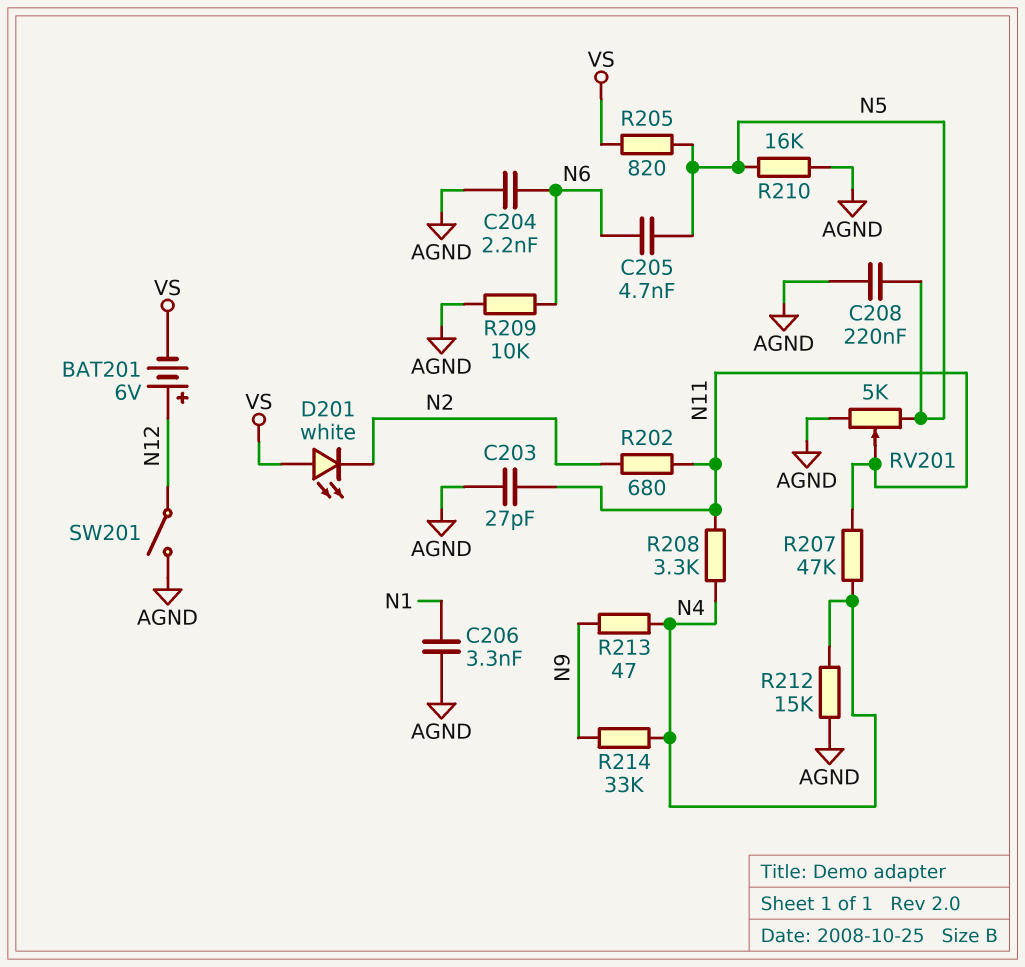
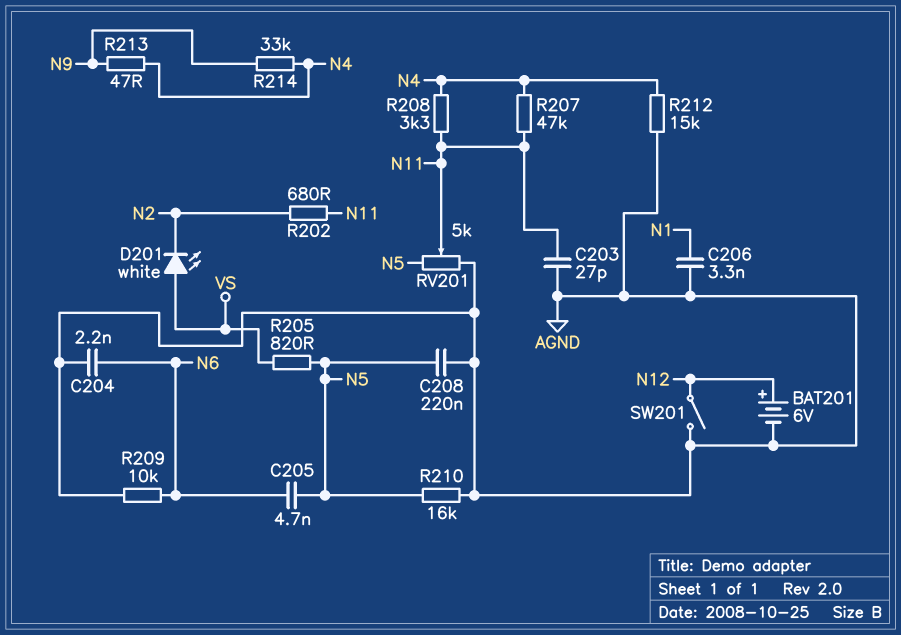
BAT201: 6V (plus N12, minus VS) -> 6V (plus N12, minus AGND)

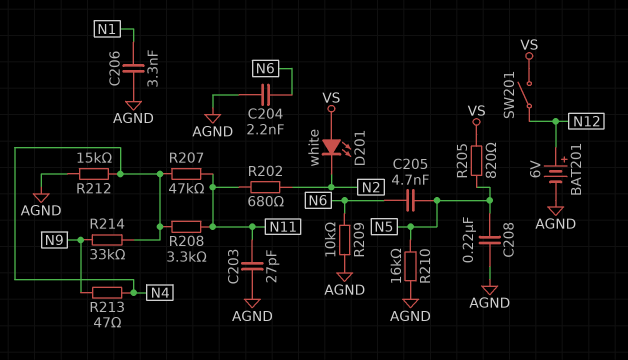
RV201: 5k (AGND, N5, wiper N11) -> none
SW201: switch (AGND, N12) -> switch (N12, VS)

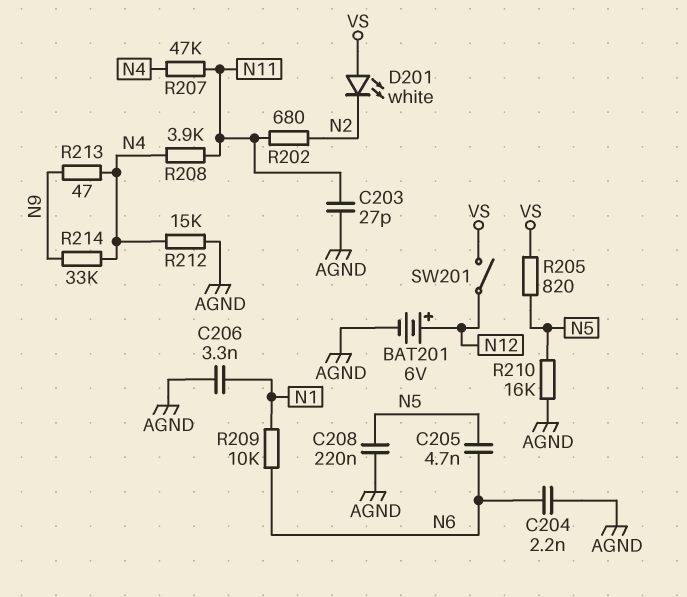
R208: 3.3k (N4, N11) -> 3.9k (N4, N11)
R209: 10k (AGND, N6) -> 10k (N1, N6)

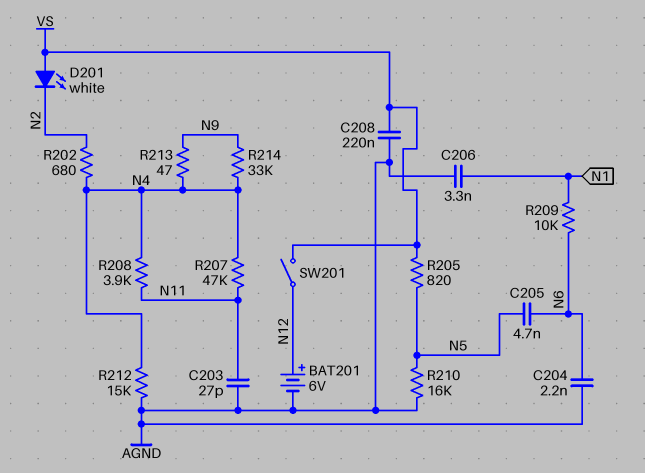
C208: 220nF (AGND, N5) -> 220nF (AGND, VS)
R202: 680 (N2, N11) -> 680 (N2, N4)

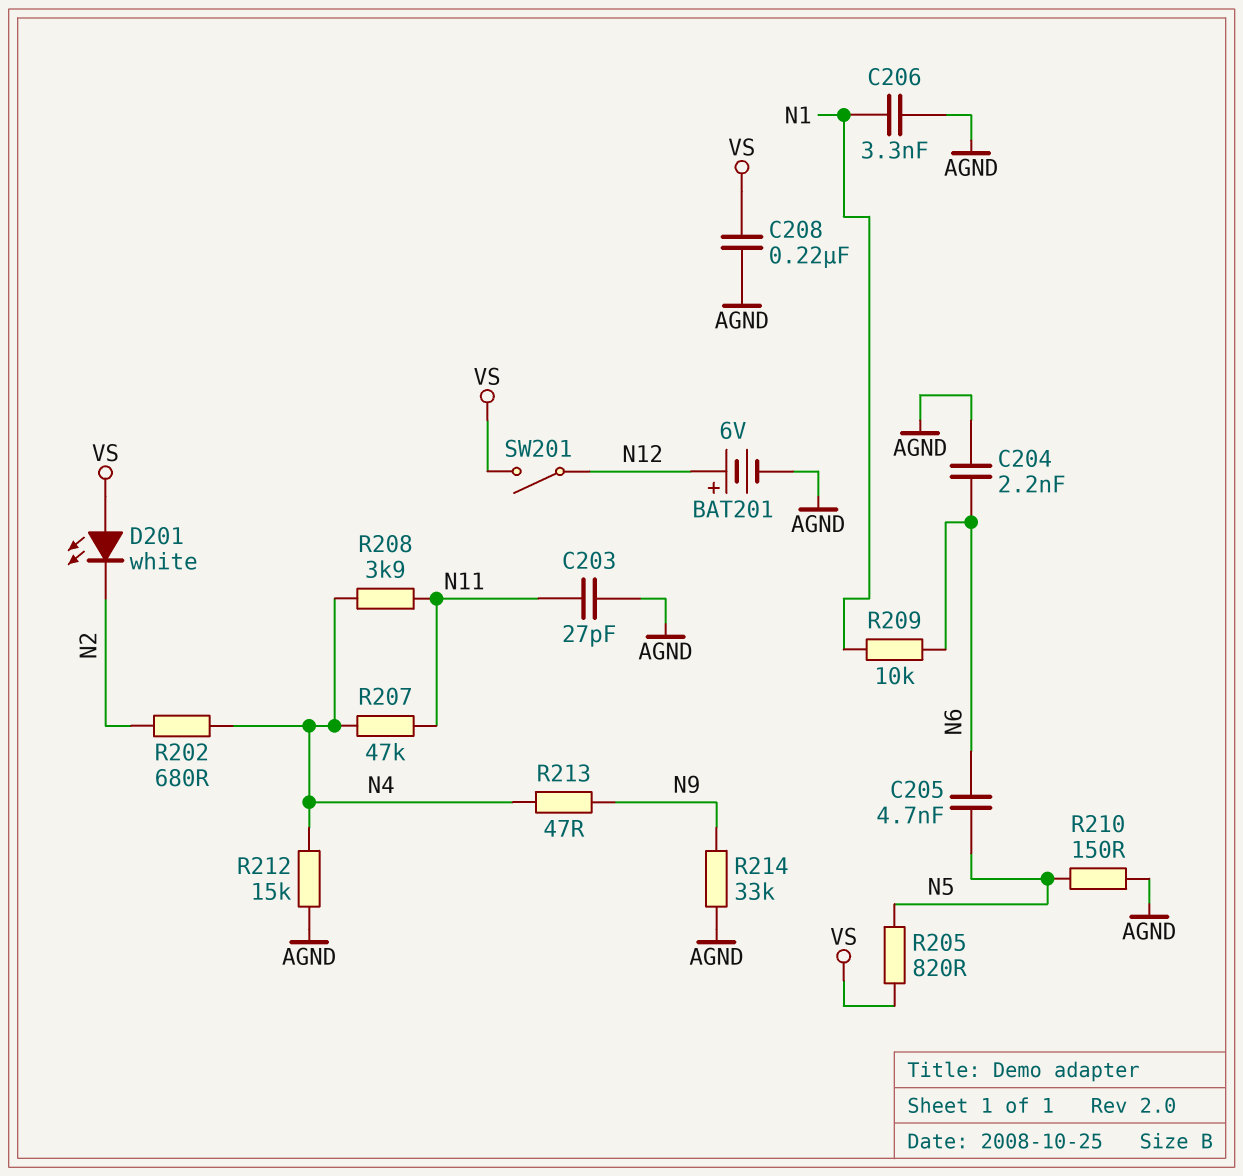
R210: 16k (AGND, N5) -> 150 (AGND, N5)
R214: 33k (N4, N9) -> 33k (AGND, N9)

